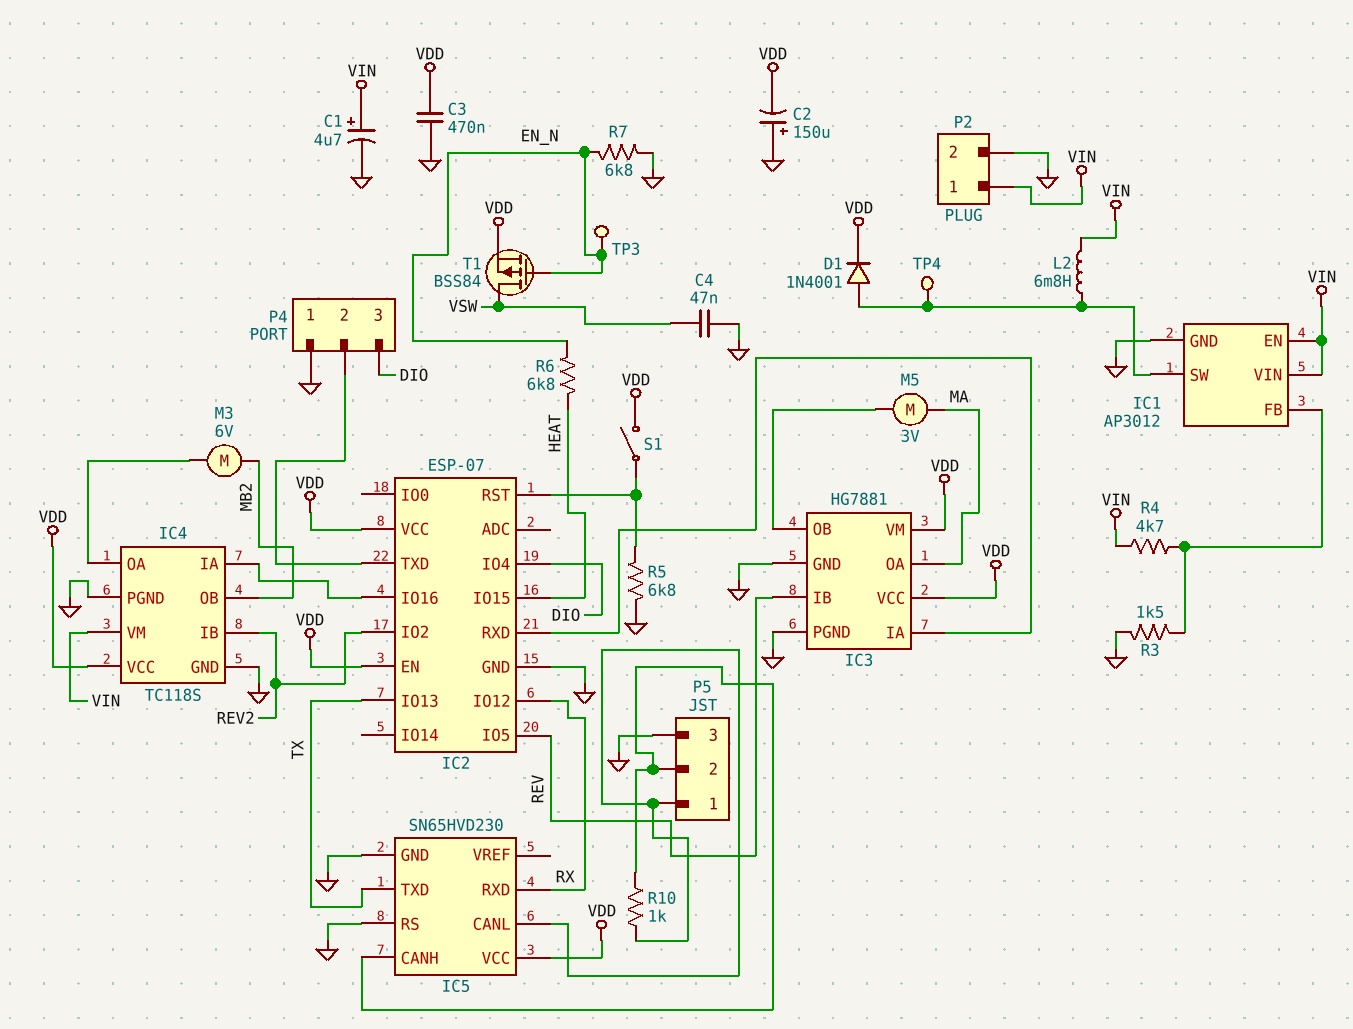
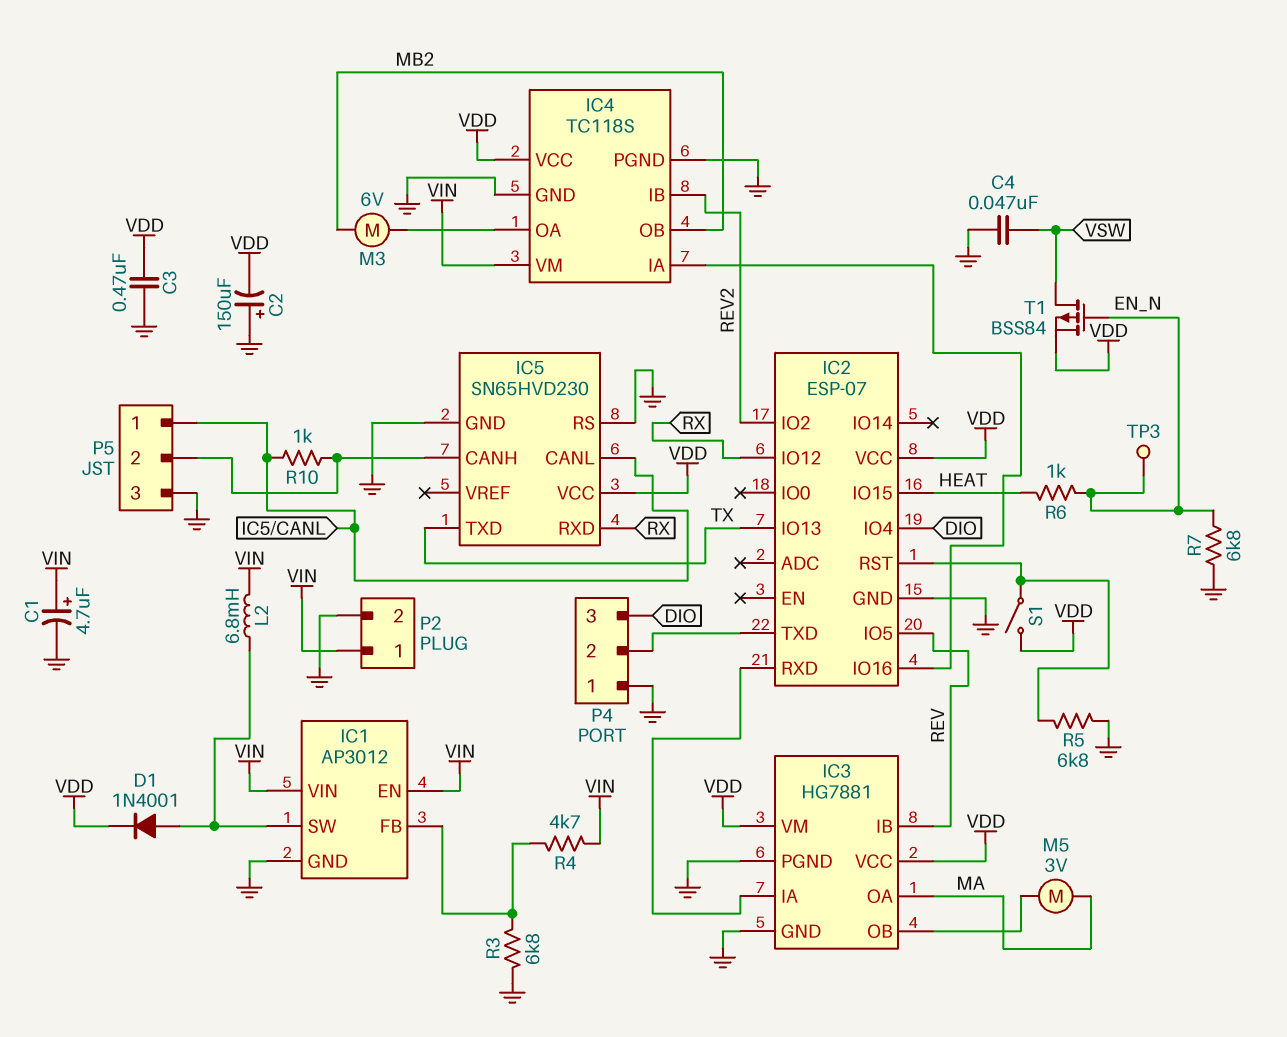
IC2 pin EN: VDD -> none
R3: 1.5k (GND, IC1/FB) -> 6.8k (GND, IC1/FB)
R6: 6.8k (EN_N, HEAT) -> 1k (EN_N, HEAT)
TP4: test point (IC1/SW) -> none

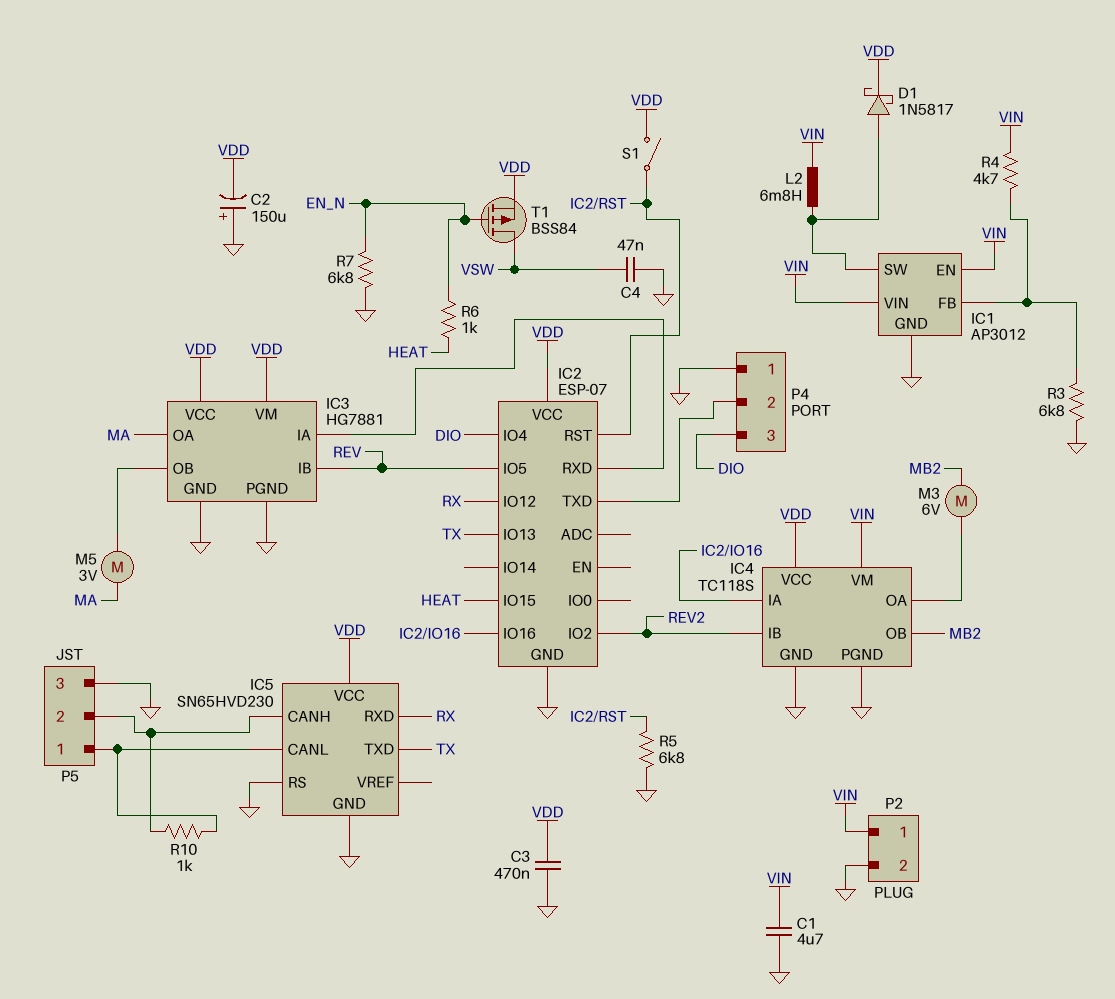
C1: 4.7uF (plus VIN, minus GND) -> 4.7uF (GND, VIN)
D1: diode 1N4001 (A IC1/SW, K VDD) -> schottky 1N5817 (A IC1/SW, K VDD)
TP3: test point (EN_N) -> none

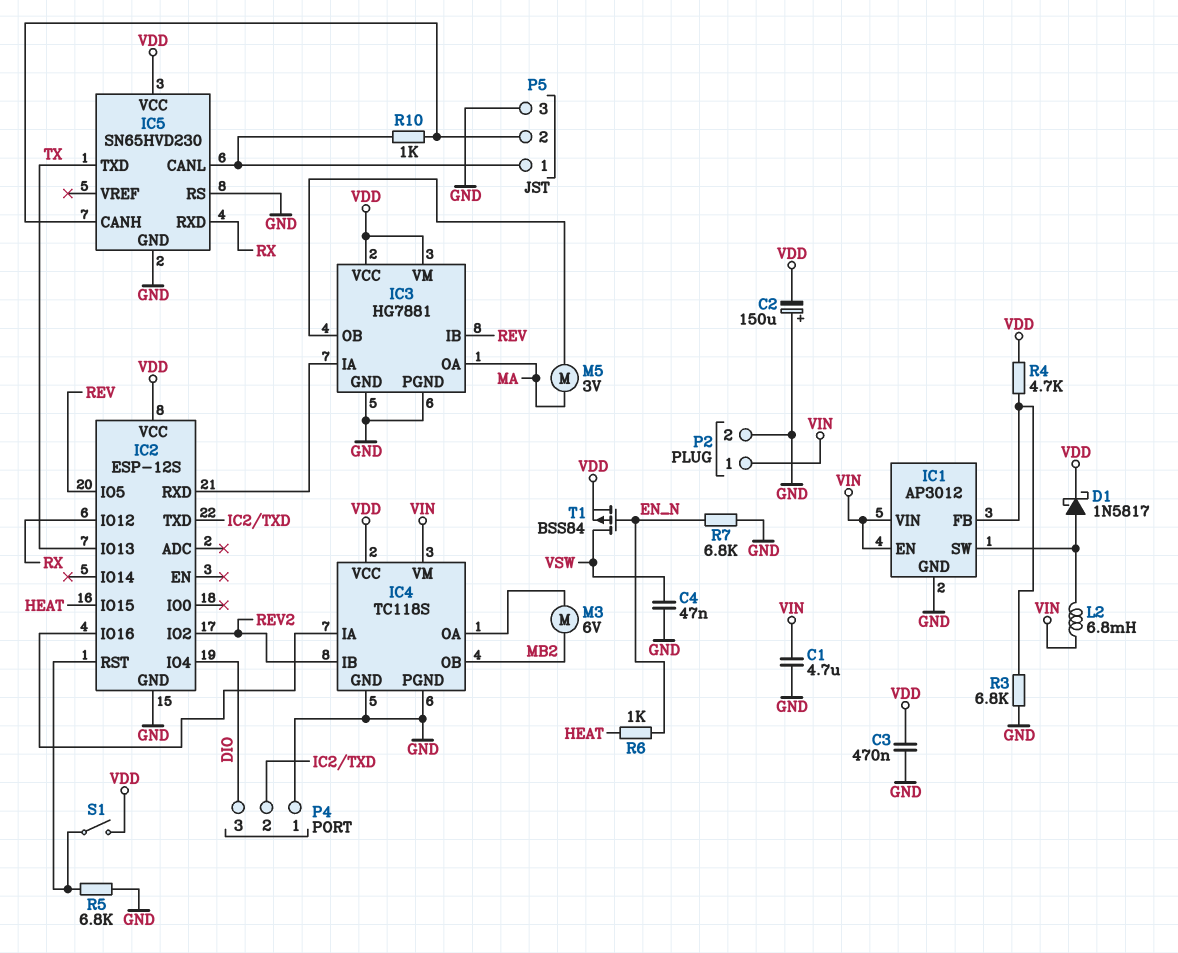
IC2: ESP-07 -> ESP-12S
R4: 4.7k (IC1/FB, VIN) -> 4.7k (IC1/FB, VDD)

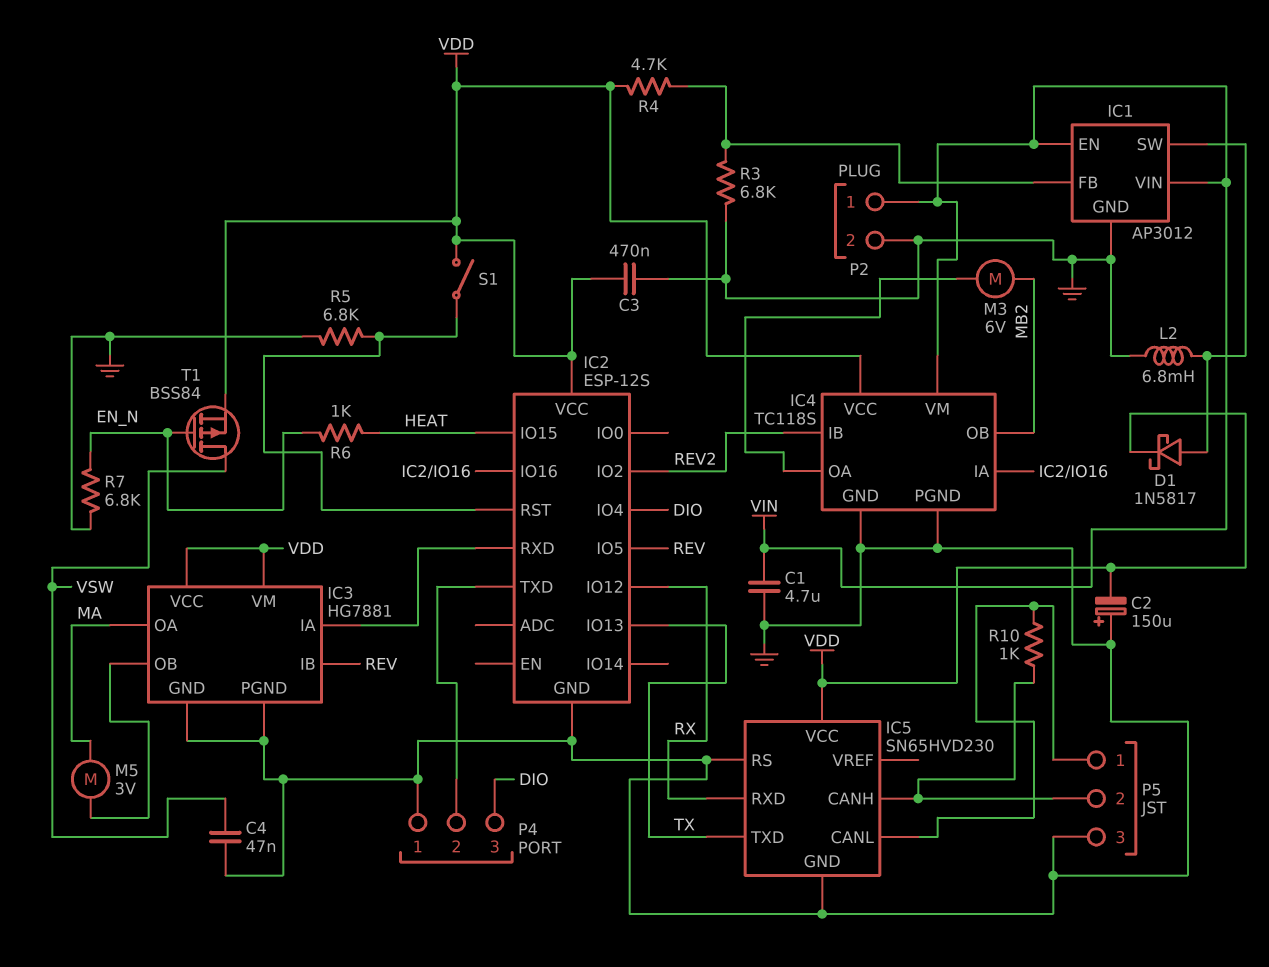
L2: 6.8mH (IC1/SW, VIN) -> 6.8mH (GND, IC1/SW)

